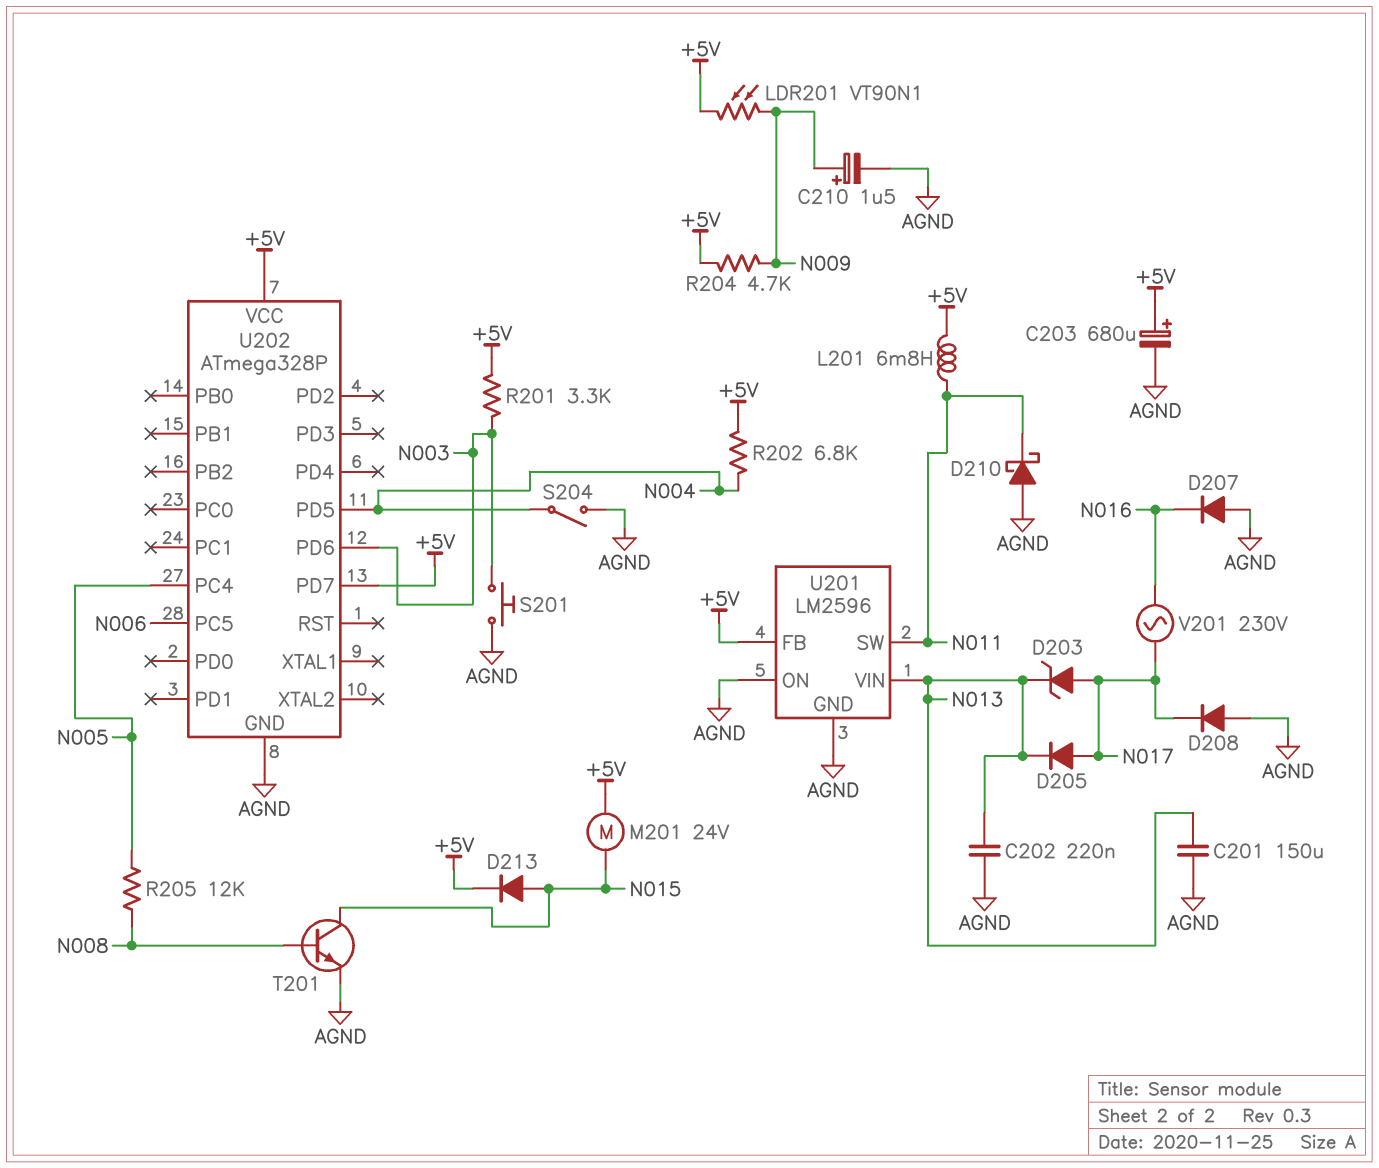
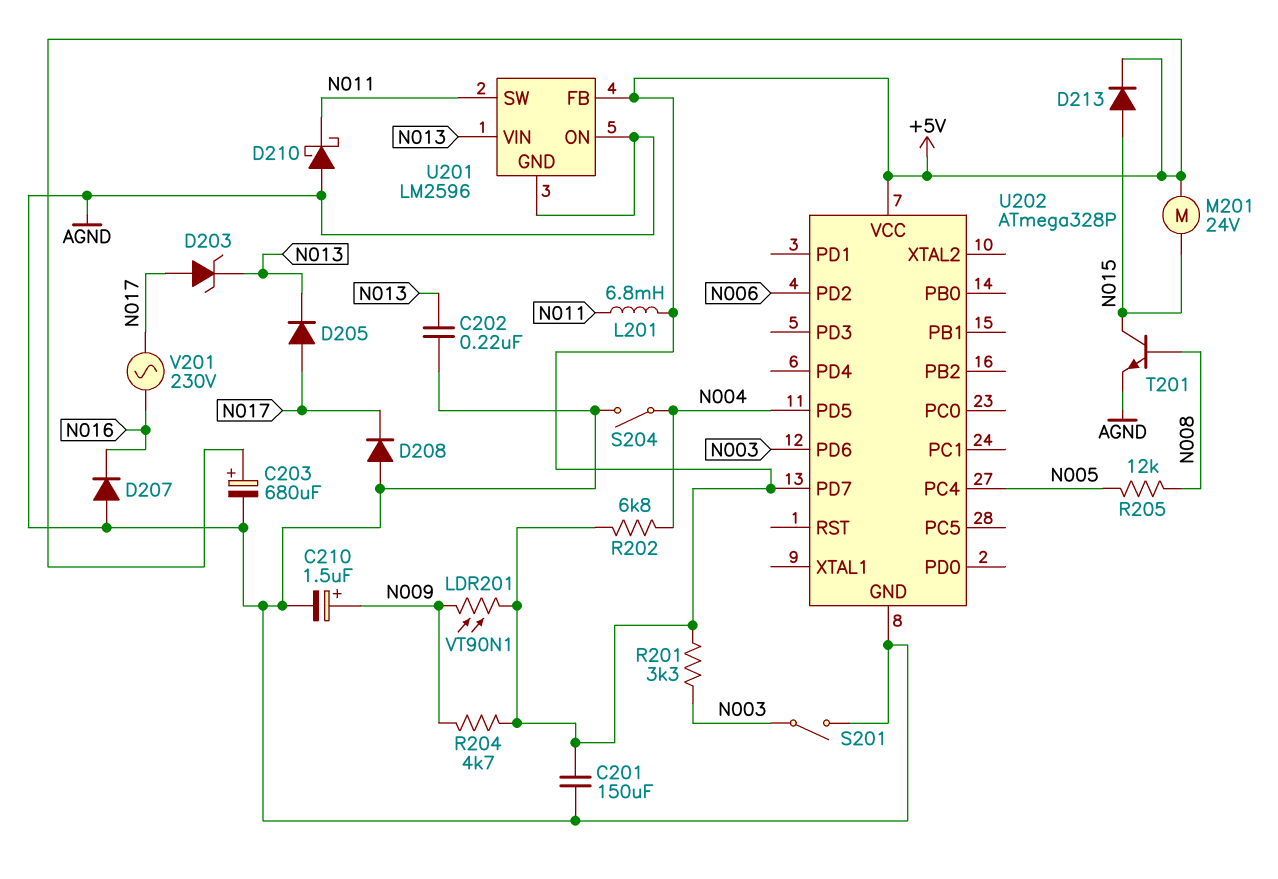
C201: 150uF (AGND, N013) -> 150uF (+5V, AGND)
S201: button (AGND, N003) -> switch (AGND, N003)
U202 pin PC5: N006 -> none
U202 pin PD2: none -> N006

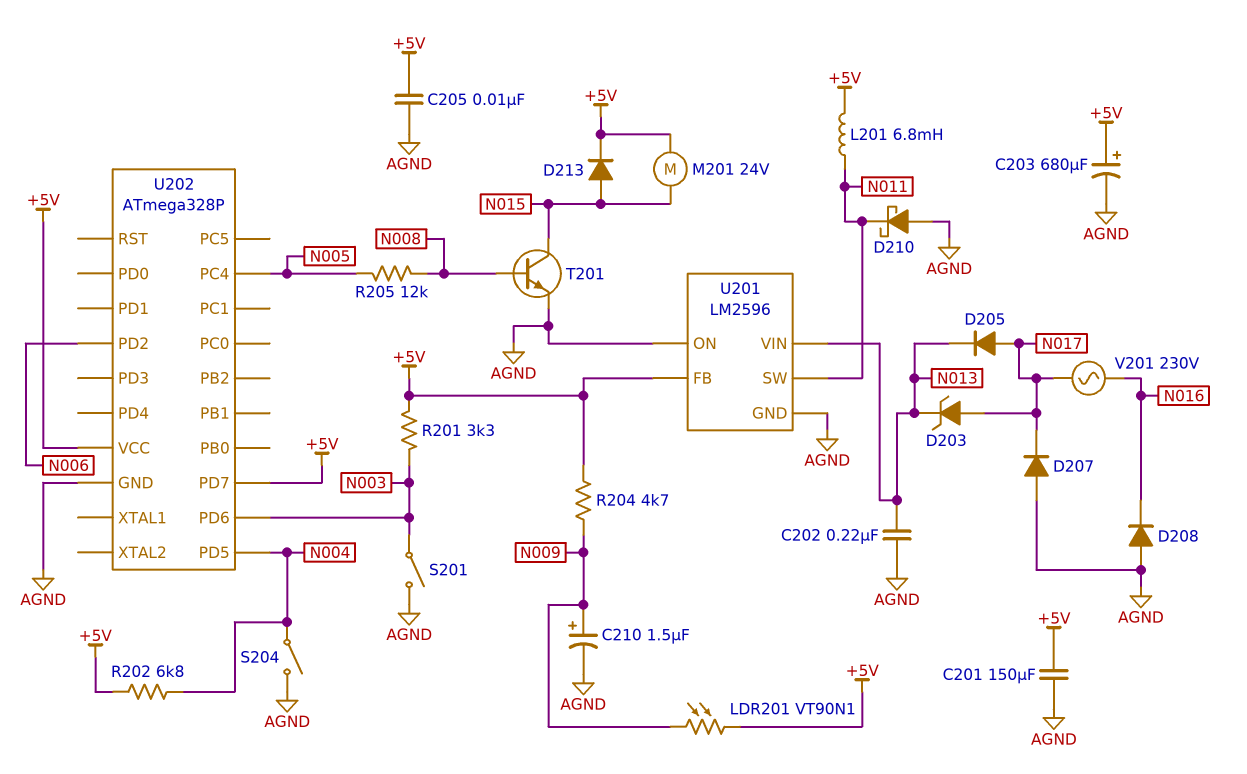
C205: none -> 10nF (+5V, AGND)
D207: diode (A AGND, K N016) -> diode (A AGND, K N017)
D208: diode (A AGND, K N017) -> diode (A AGND, K N016)

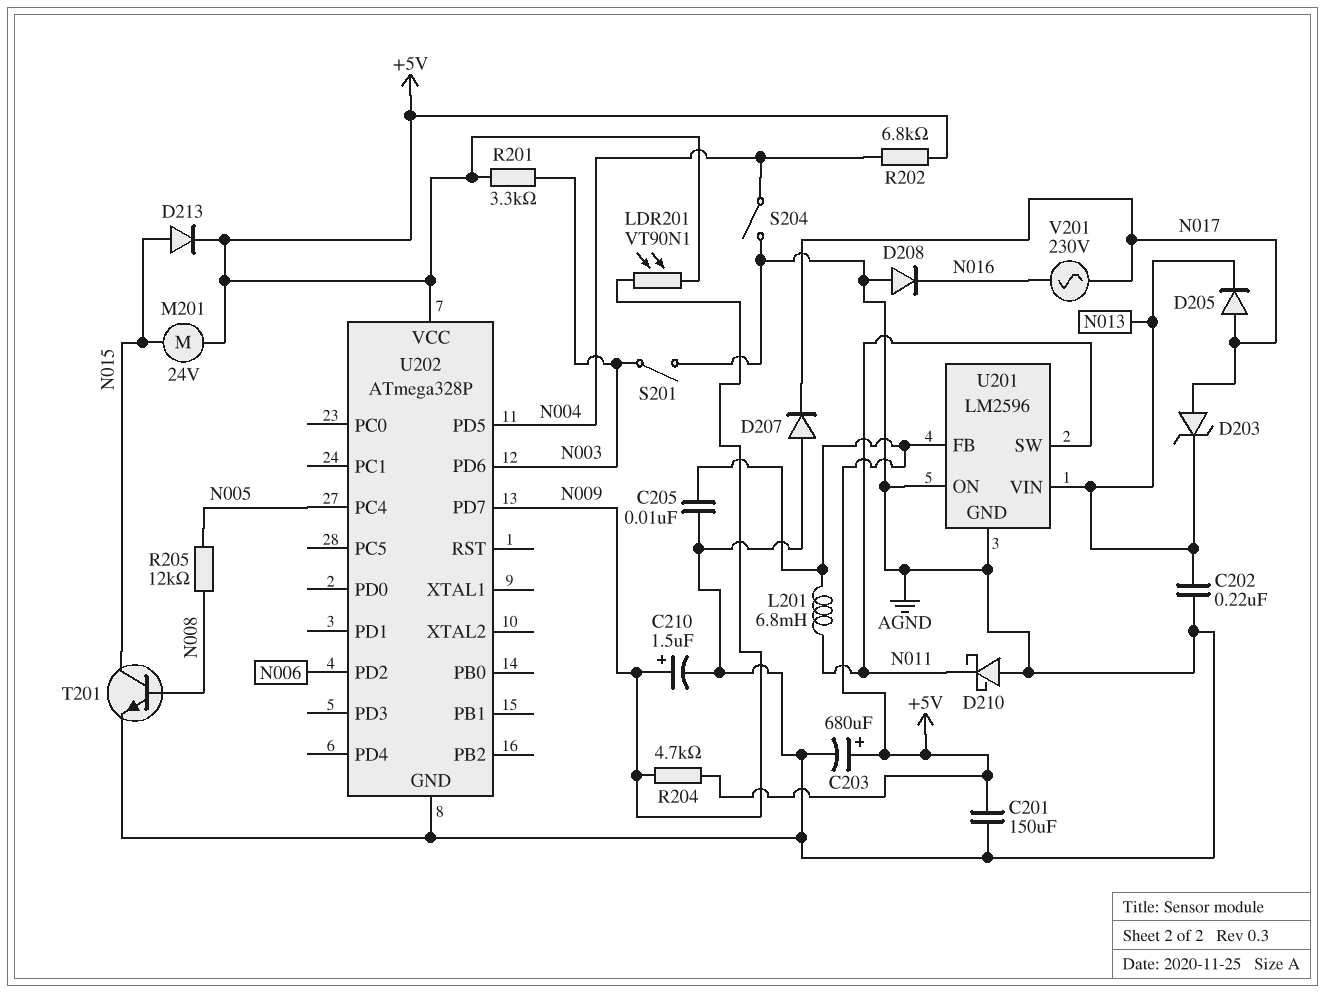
U202 pin PD7: +5V -> N009

